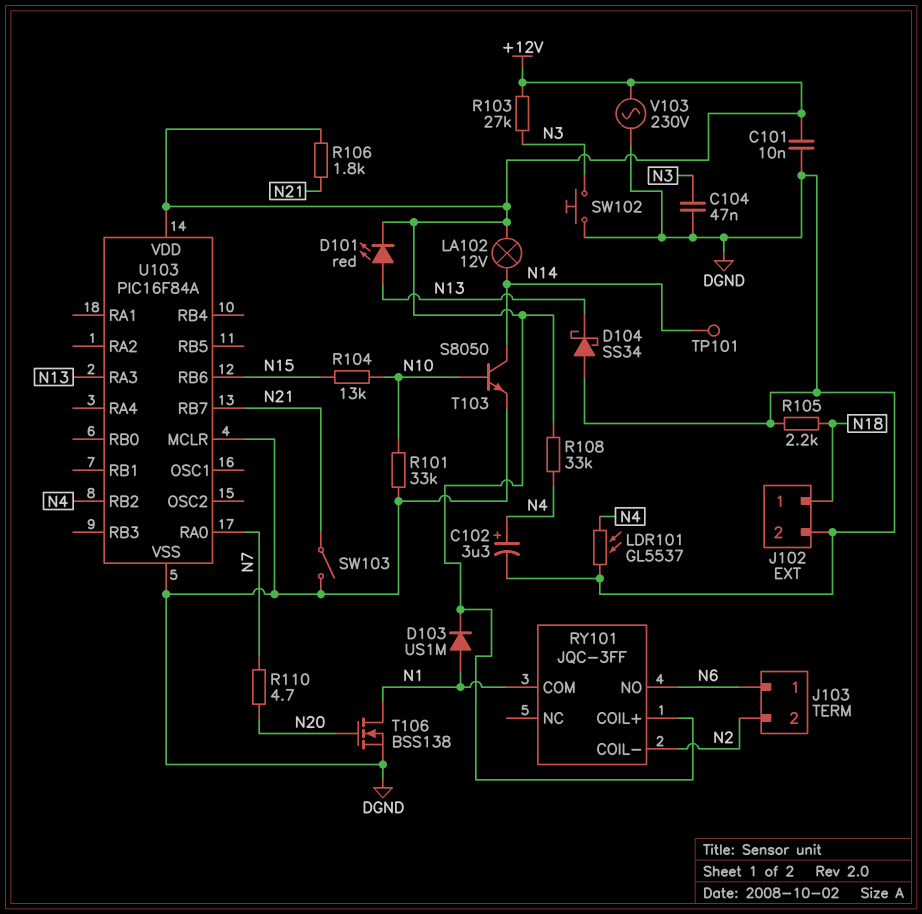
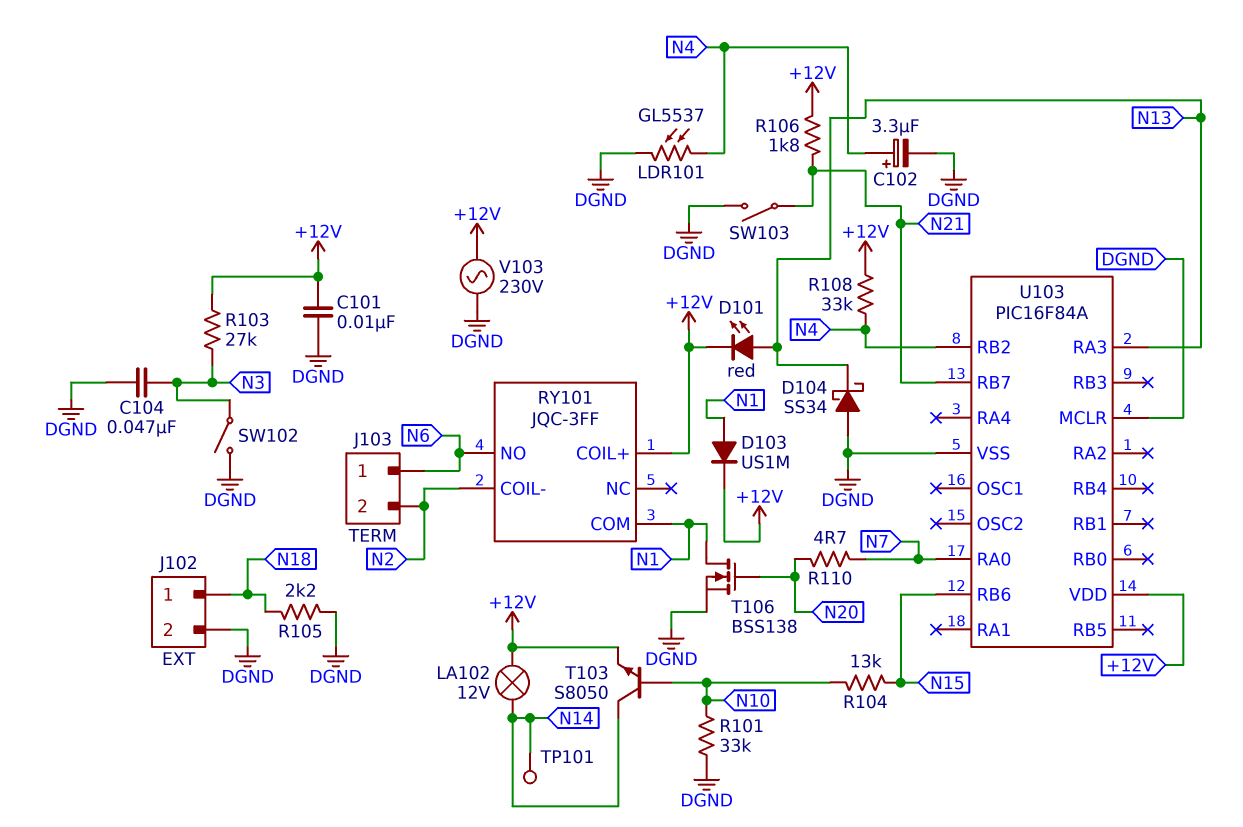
SW102: button (DGND, N3) -> switch (DGND, N3)
T103: NPN S8050 (B N10, C N14, E DGND) -> NPN S8050 (B N10, C N14, E +12V)

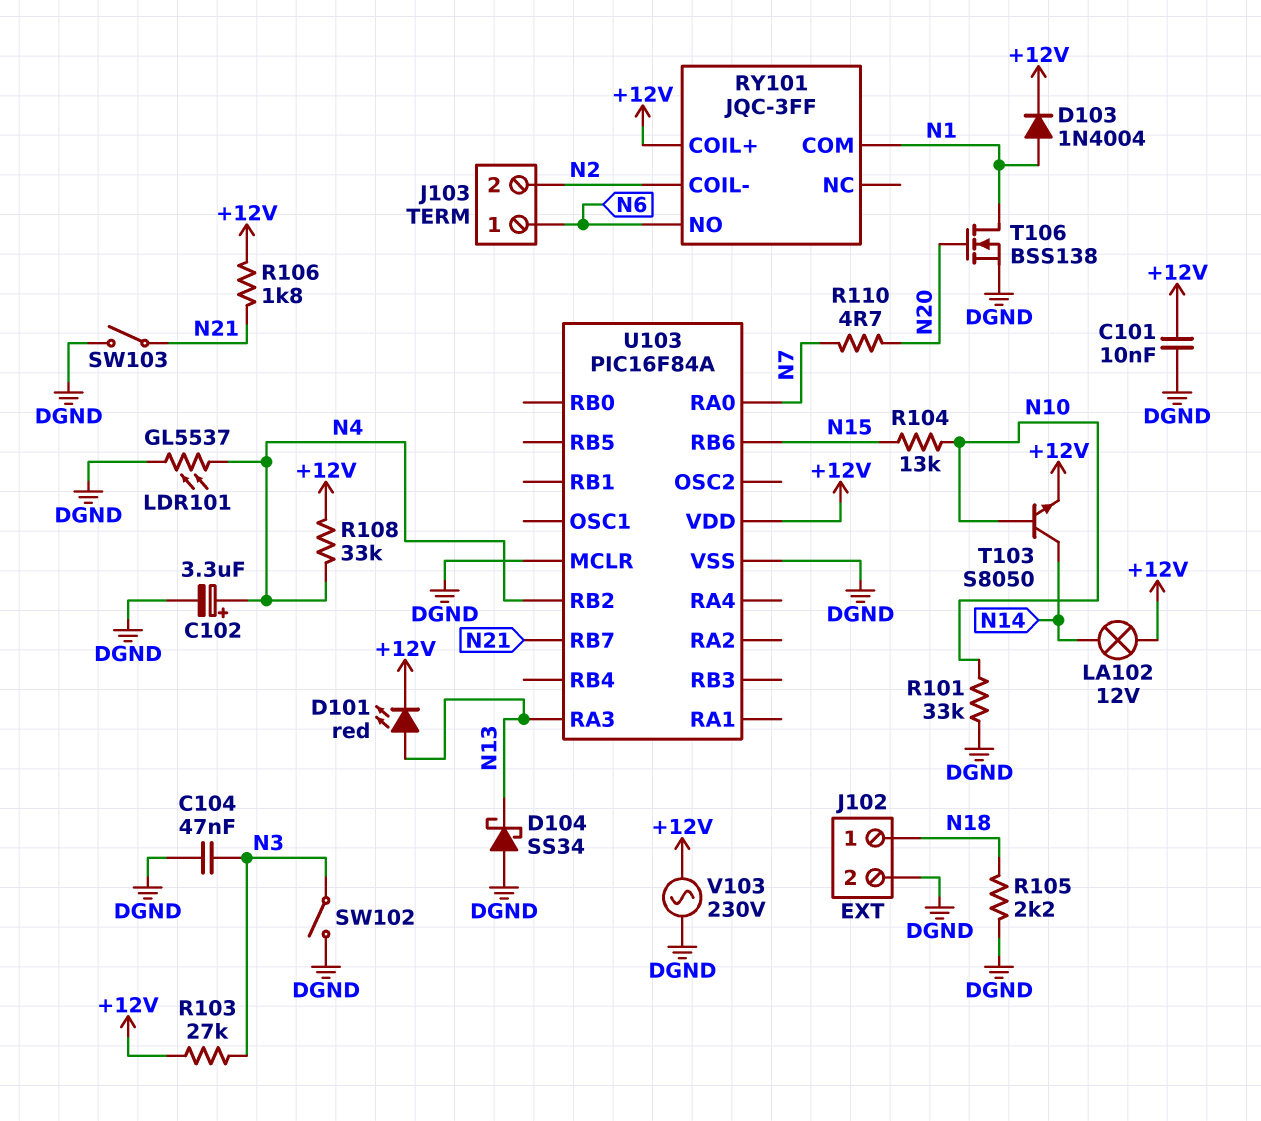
D103: diode US1M (A N1, K +12V) -> diode 1N4004 (A N1, K +12V)
TP101: test point (N14) -> none

